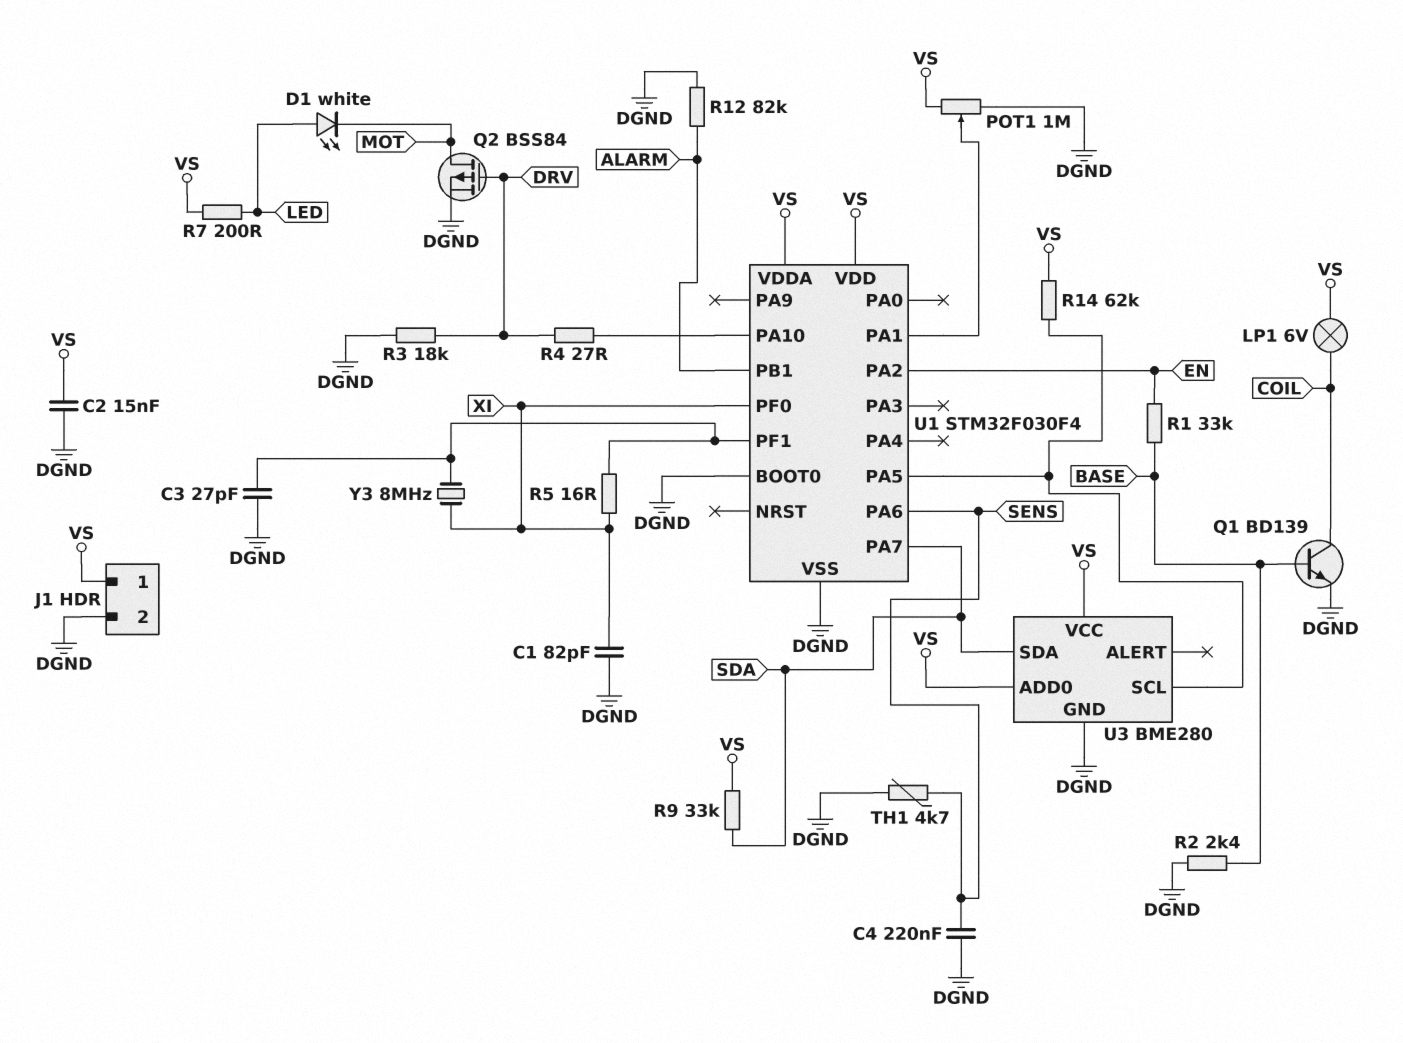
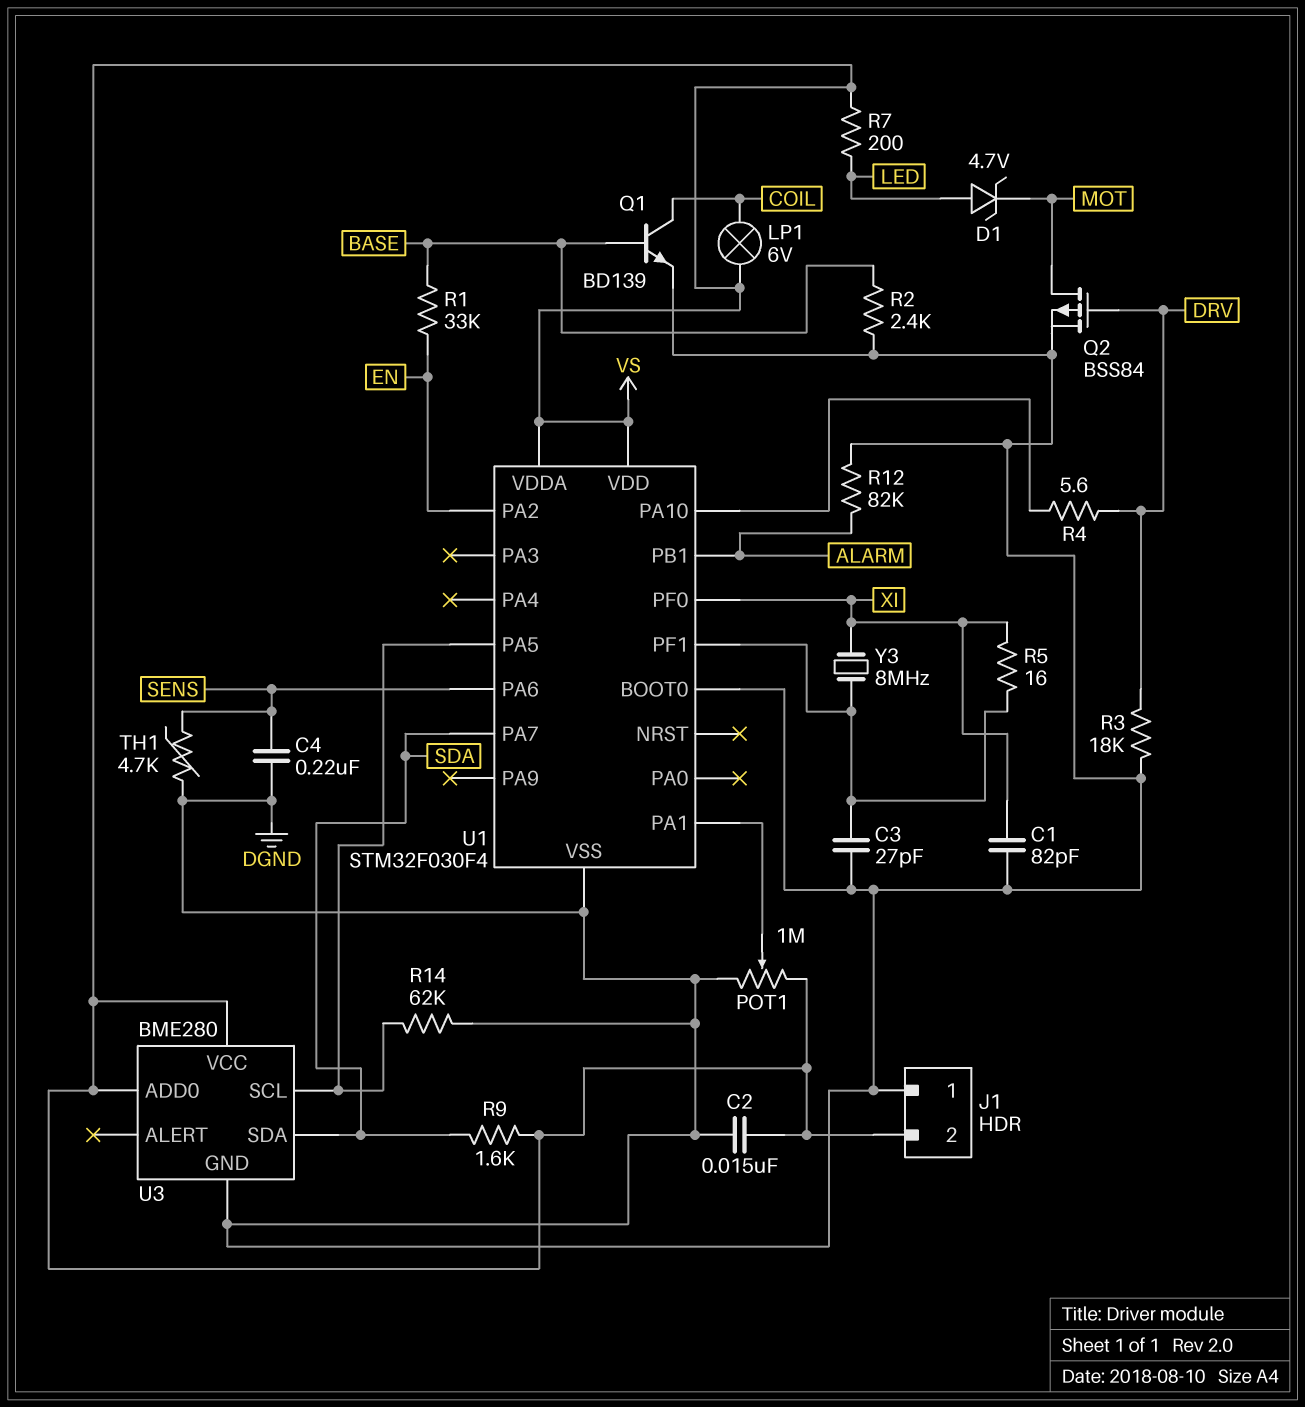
D1: LED white (A LED, K MOT) -> zener 4.7V (A LED, K MOT)
J1 pin 1: VS -> DGND
J1 pin 2: DGND -> VS
R4: 27 (DRV, U1/PA10) -> 5.6 (DRV, U1/PA10)
R9: 33k (SDA, VS) -> 1.6k (SDA, VS)
R14: 62k (U1/PA5, VS) -> 62k (DGND, U1/PA5)

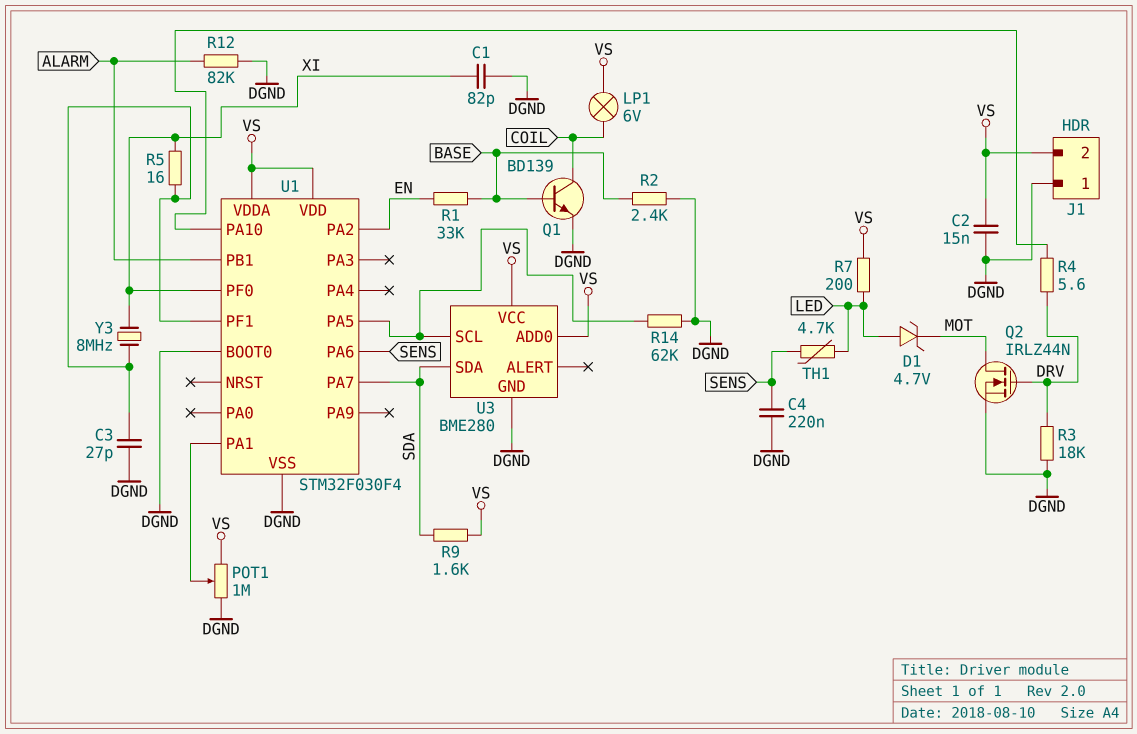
Q2: PMOS BSS84 (G DRV, D MOT, S DGND) -> NMOS IRLZ44N (G DRV, D MOT, S DGND)
TH1: 4.7k (DGND, SENS) -> 4.7k (LED, SENS)

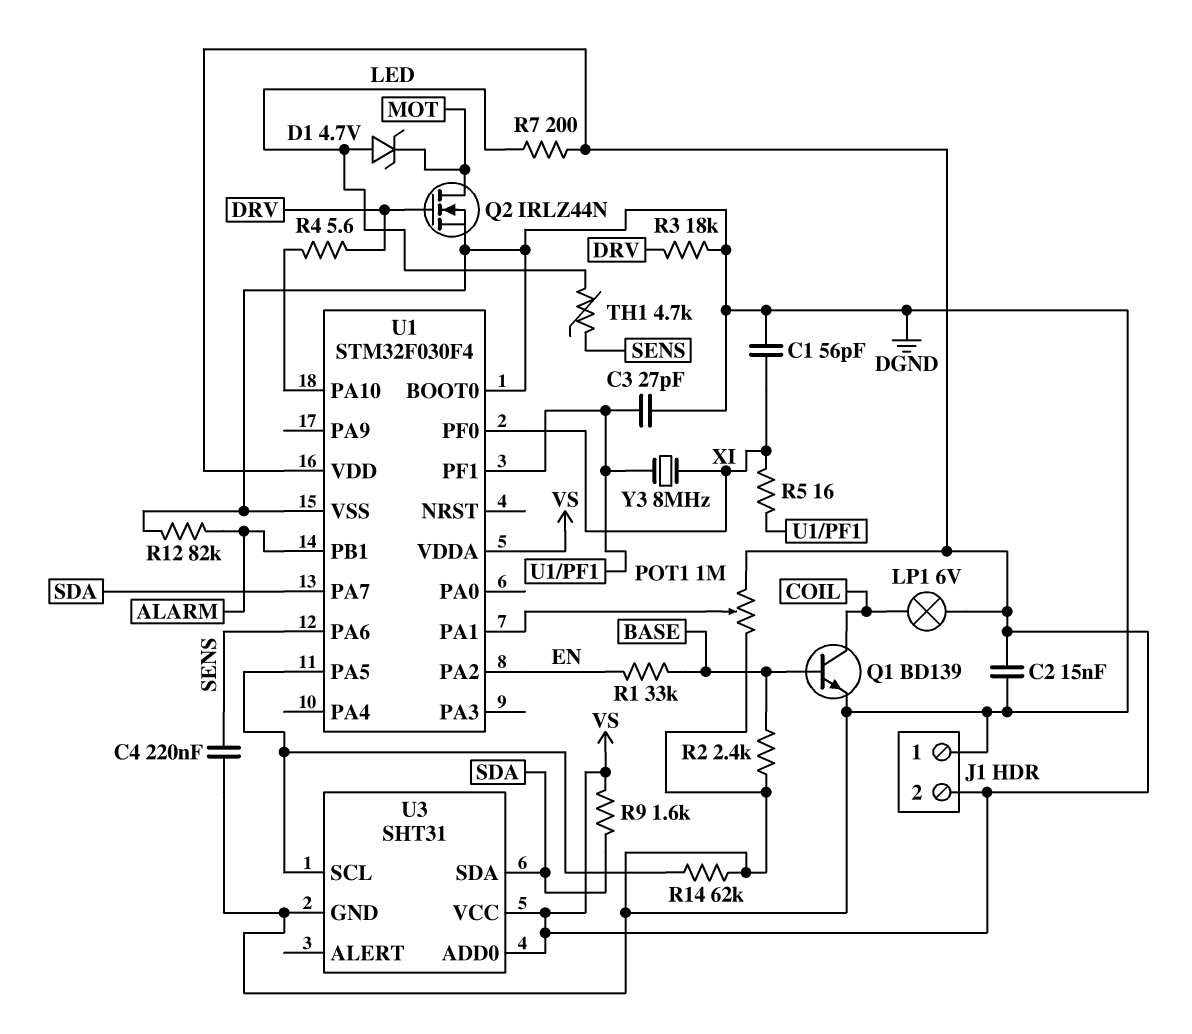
C1: 82pF (DGND, XI) -> 56pF (DGND, XI)
U3: BME280 -> SHT31

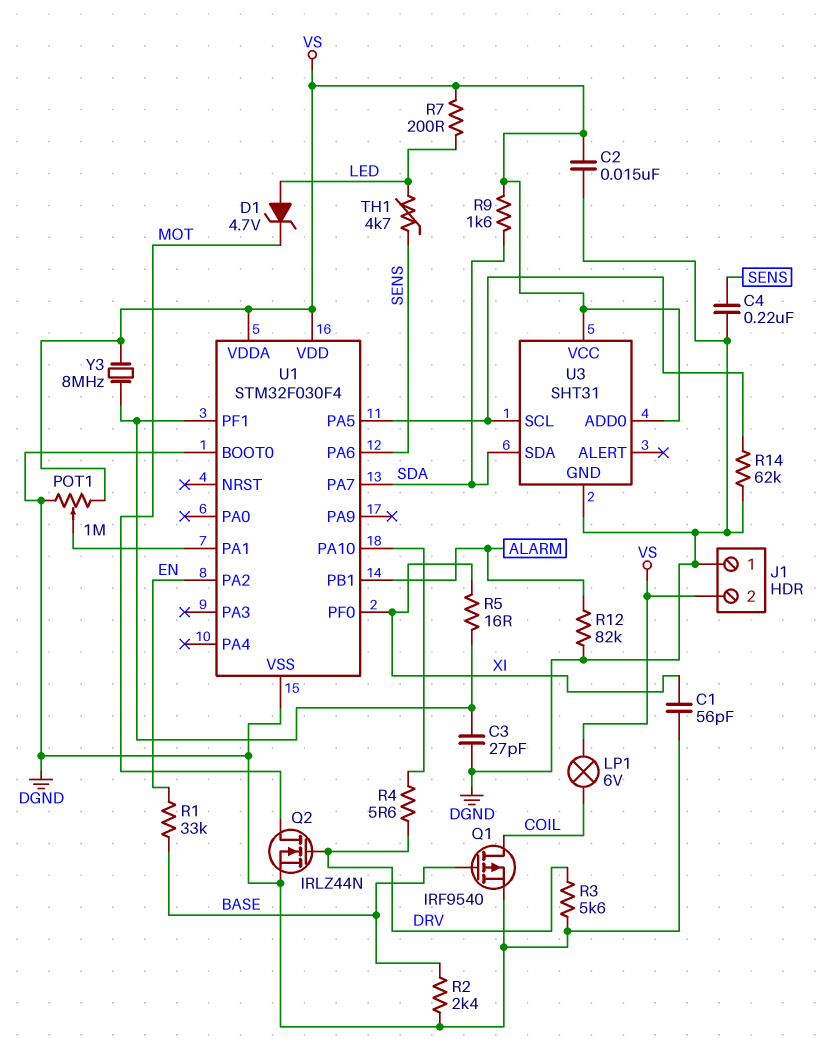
Q1: NPN BD139 (B BASE, C COIL, E DGND) -> PMOS IRF9540 (G BASE, D COIL, S DGND)
R3: 18k (DGND, DRV) -> 5.6k (DGND, DRV)
Y3: 8MHz (U1/PF1, XI) -> 8MHz (U1/PF1, VS)

